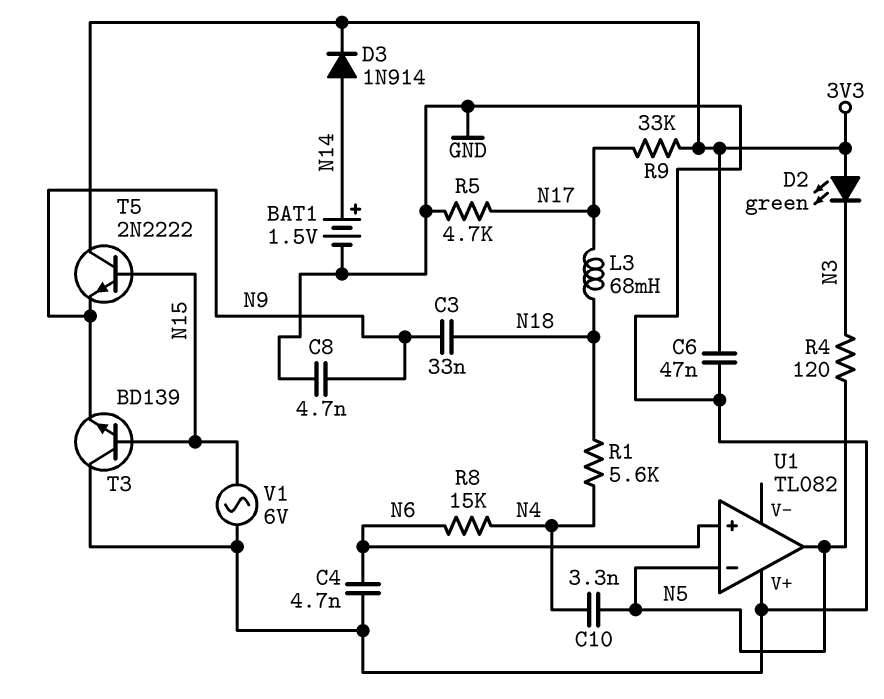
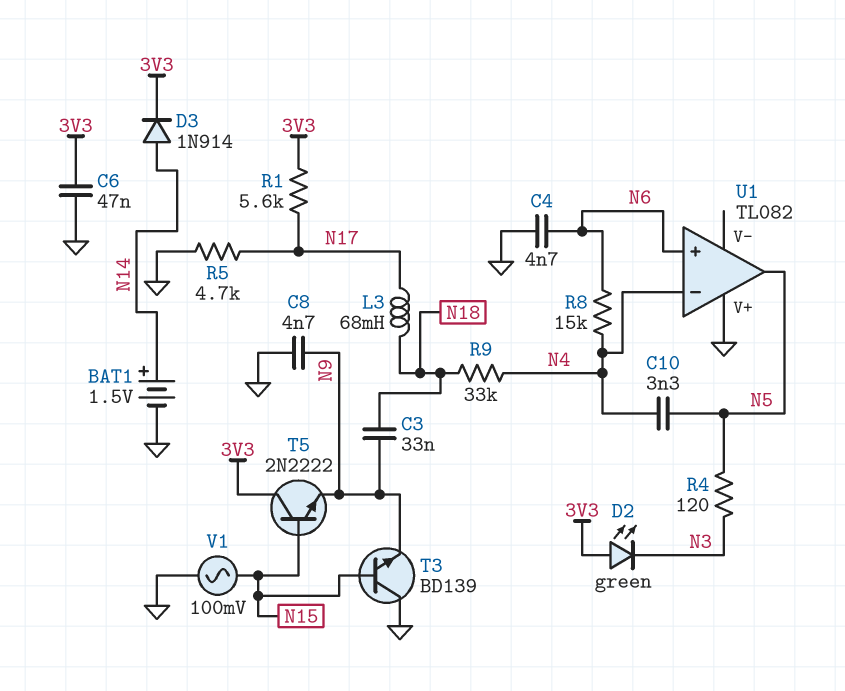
R1: 5.6k (N4, N18) -> 5.6k (3V3, N17)
R9: 33k (3V3, N17) -> 33k (N4, N18)
U1 pin in-: N5 -> N4
V1: AC 6V (GND, N15) -> AC 100mV (GND, N15)

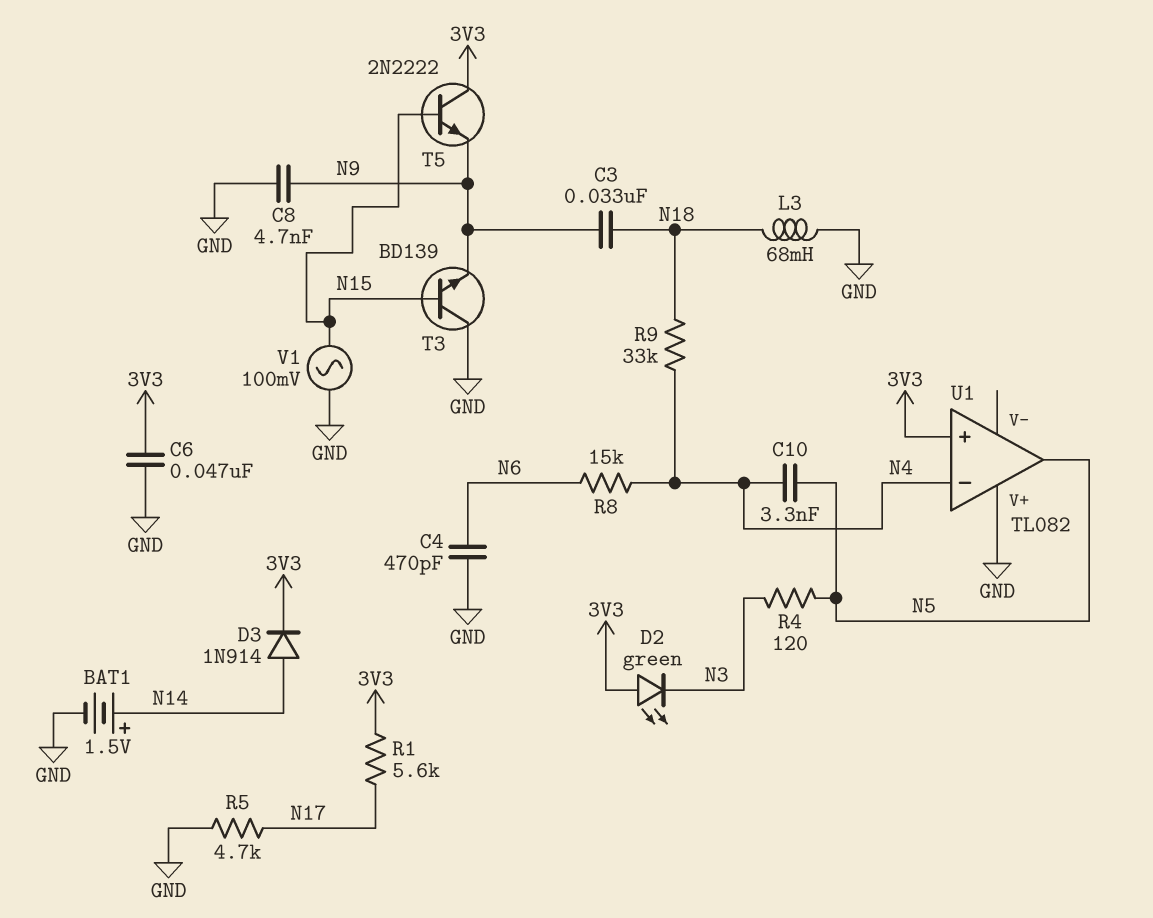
C4: 4.7nF (GND, N6) -> 470pF (GND, N6)
L3: 68mH (N17, N18) -> 68mH (GND, N18)
U1 pin in+: N6 -> 3V3

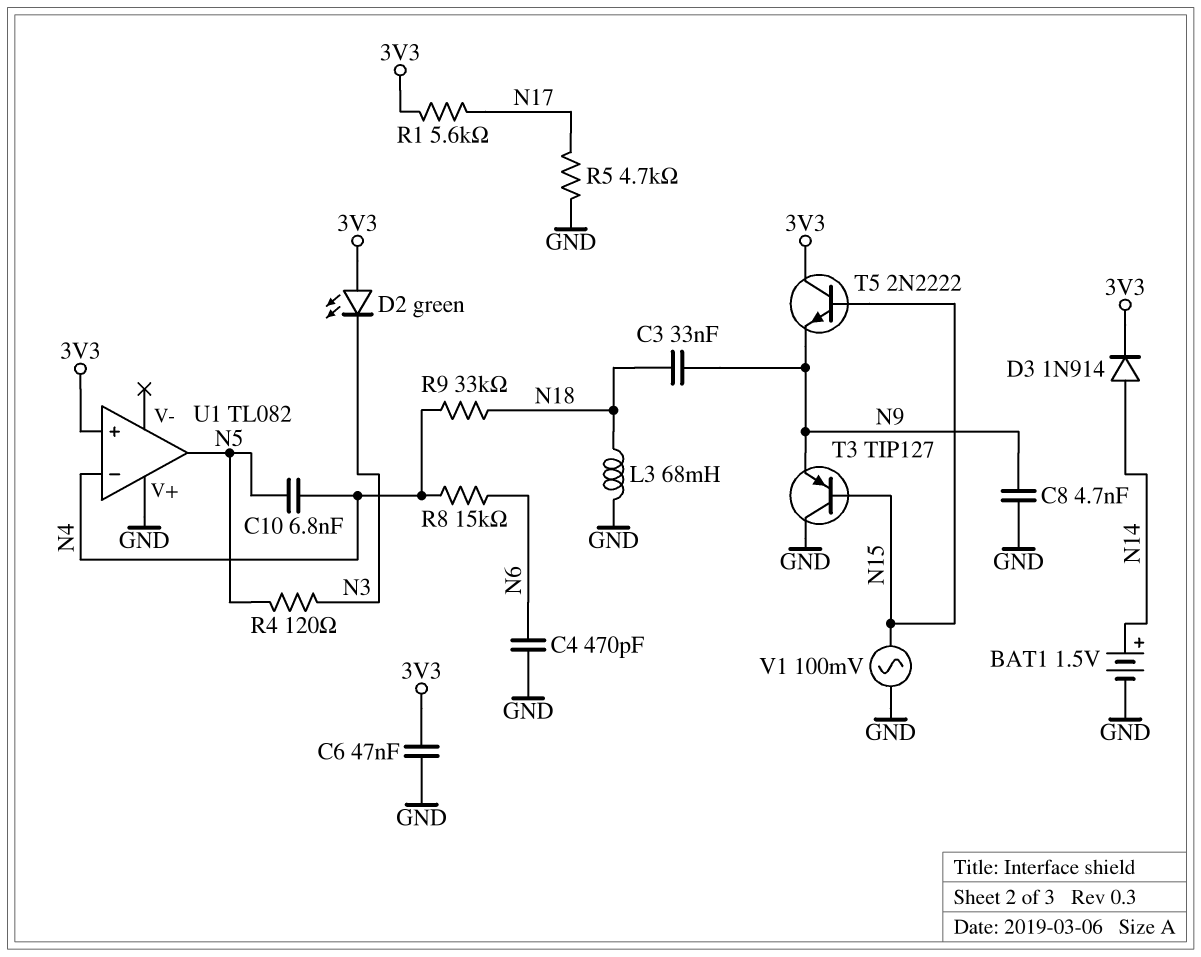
C10: 3.3nF (N4, N5) -> 6.8nF (N4, N5)
T3: NPN BD139 (B N15, C GND, E N9) -> PNP TIP127 (B N15, C GND, E N9)

